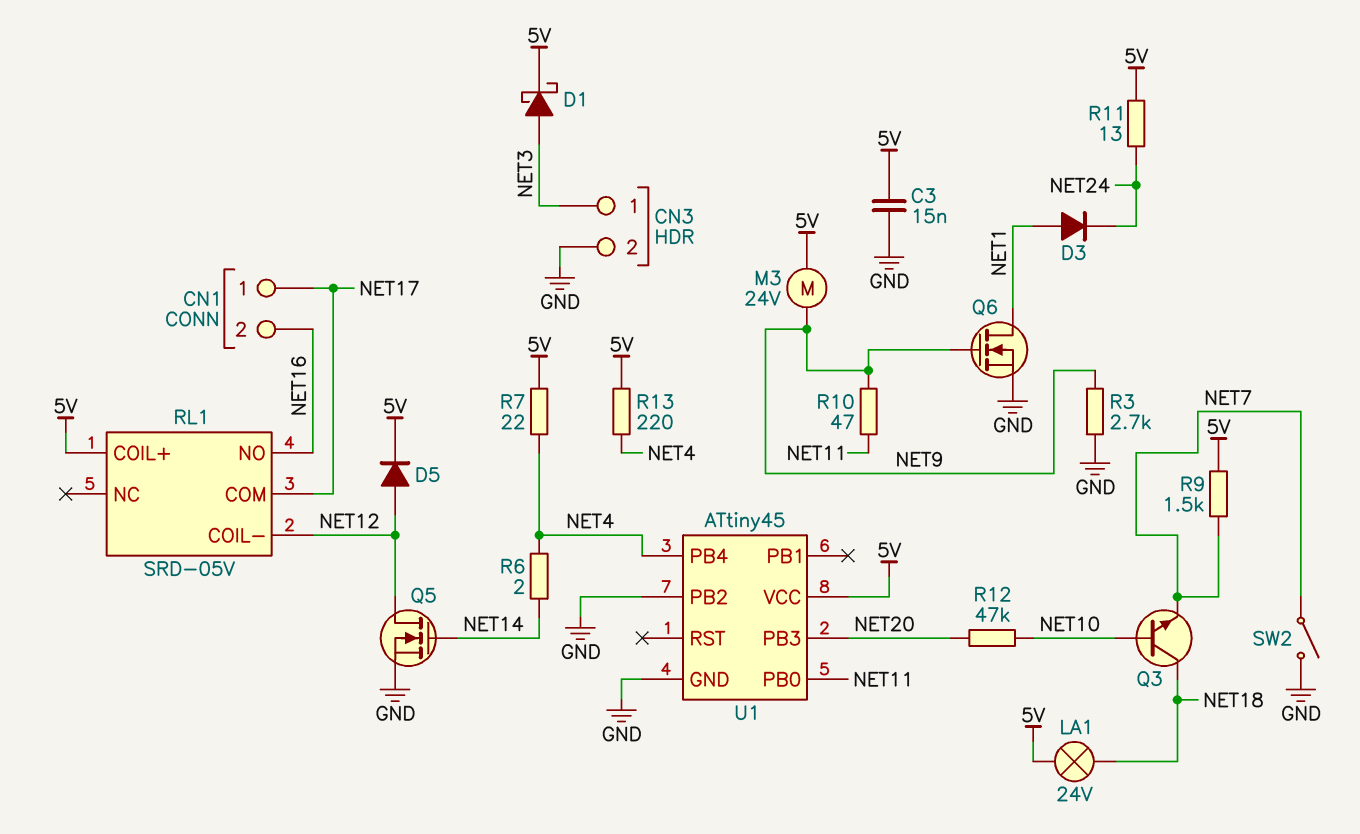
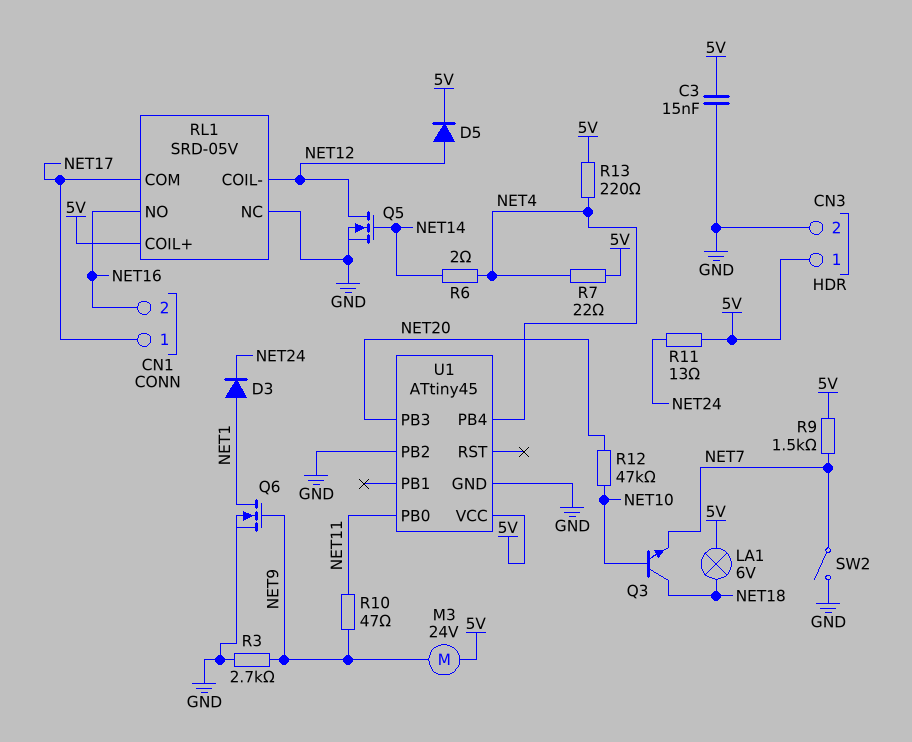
CN3 pin 1: NET3 -> 5V
D1: schottky (A NET3, K 5V) -> none
LA1: lamp 24V (5V, NET18) -> lamp 6V (5V, NET18)
RL1 pin NC: none -> GND

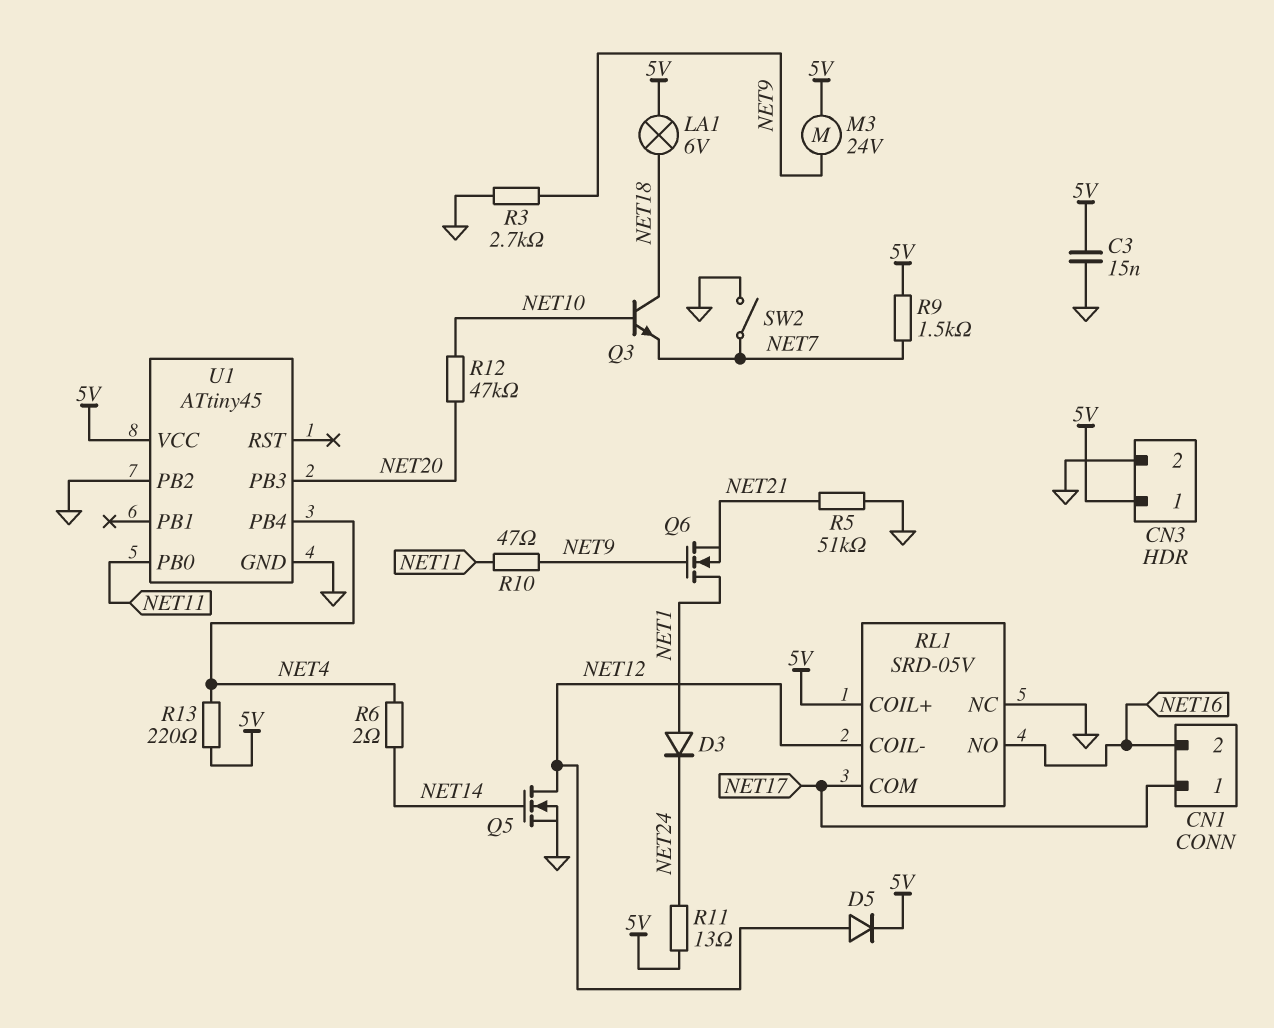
Q6: NMOS (G NET9, D NET1, S GND) -> NMOS (G NET9, D NET1, S NET21)
R5: none -> 51k (GND, NET21)
R7: 22 (5V, NET4) -> none

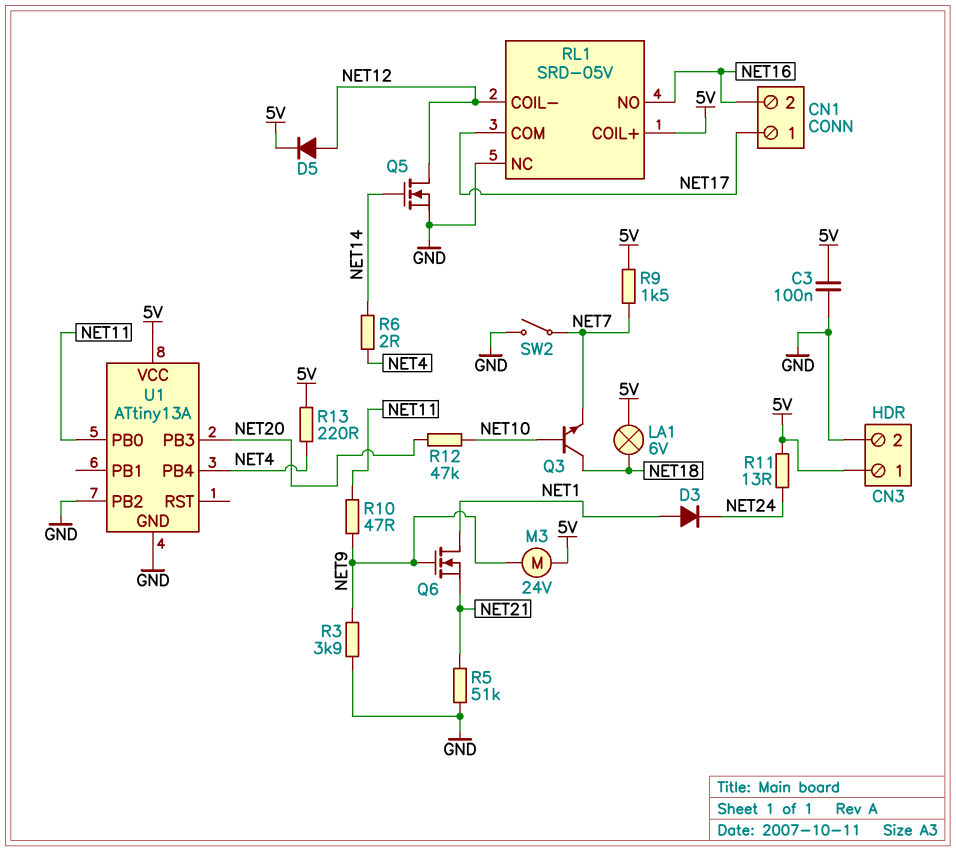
C3: 15nF (5V, GND) -> 100nF (5V, GND)
R3: 2.7k (GND, NET9) -> 3.9k (GND, NET9)
U1: ATtiny45 -> ATtiny13A

